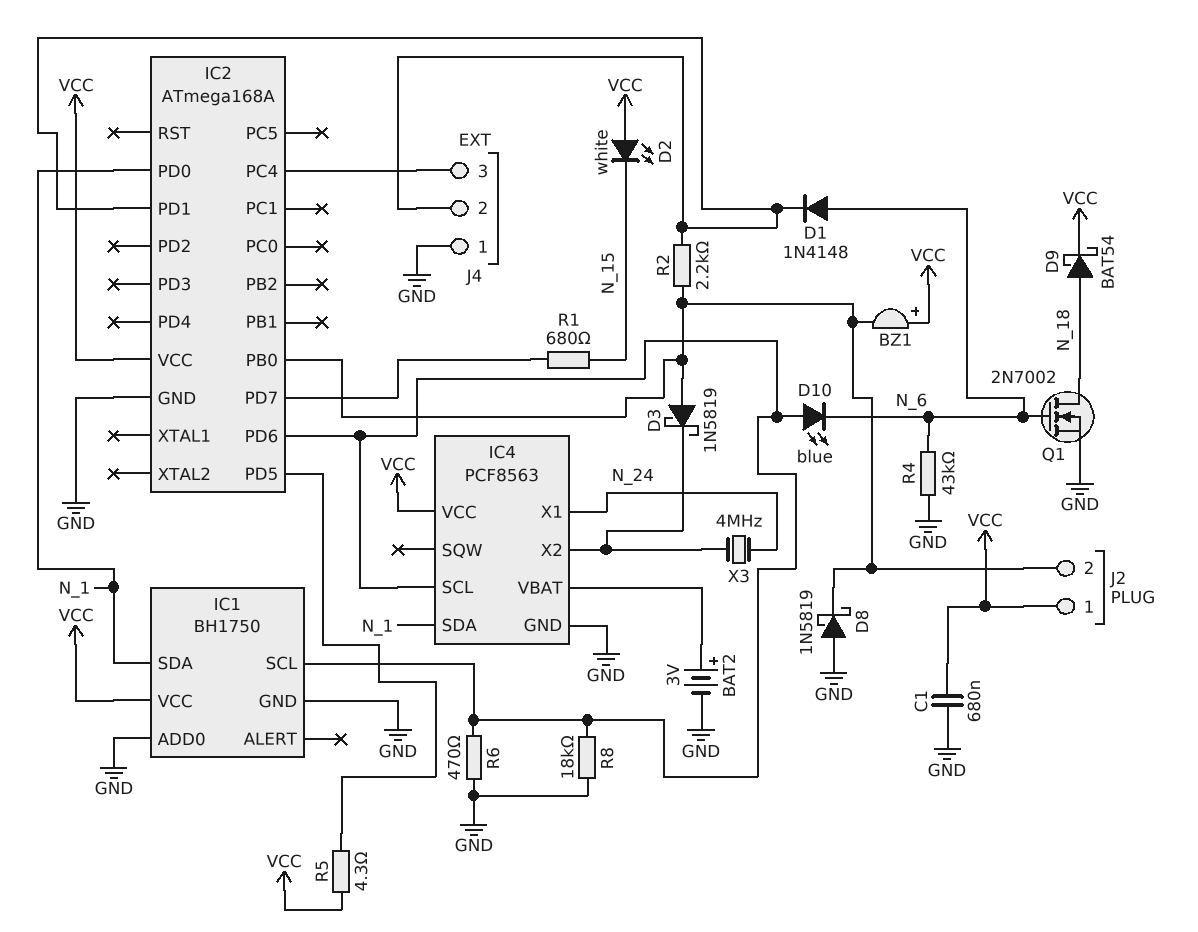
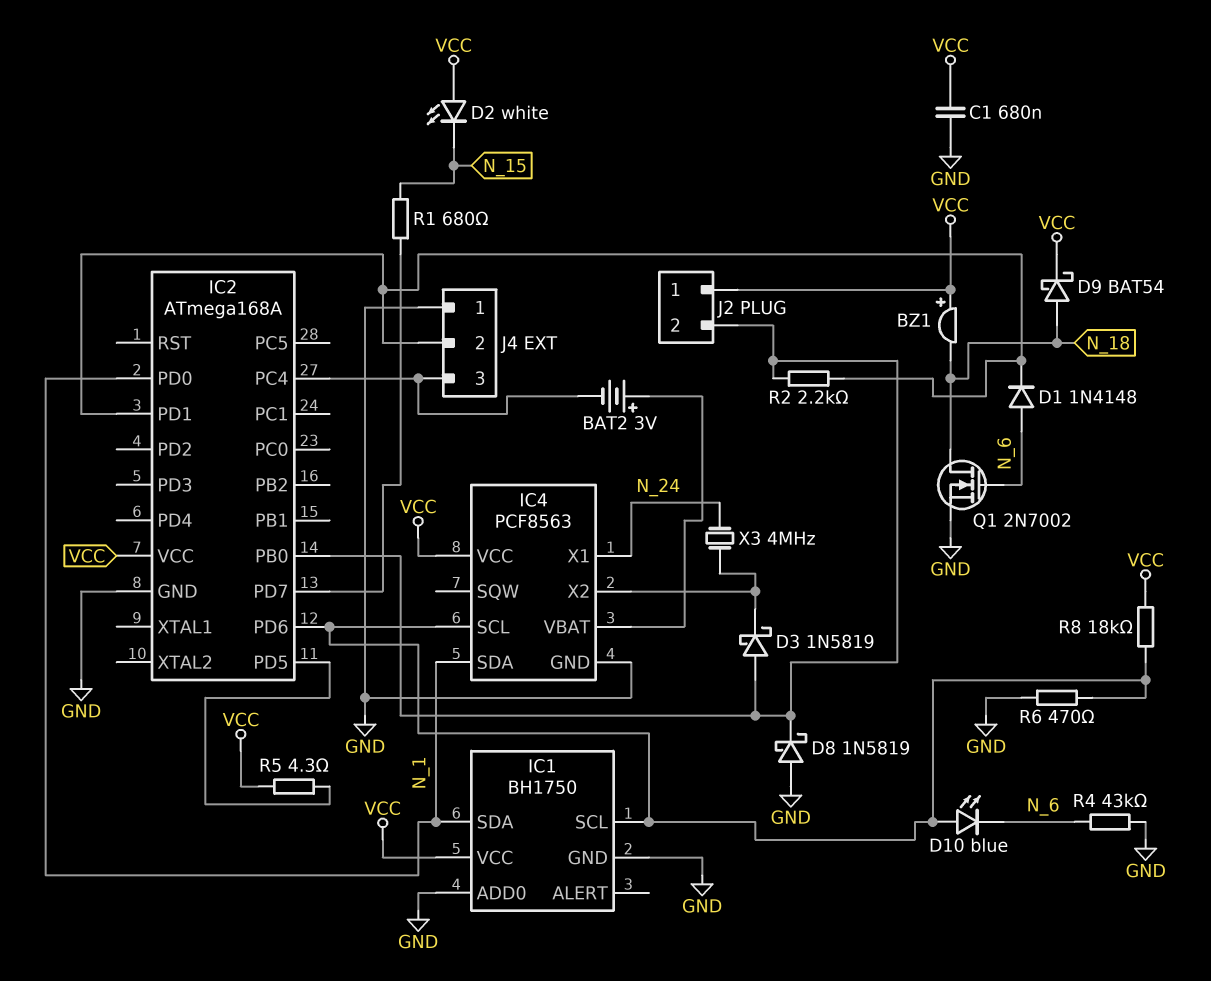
BAT2: 3V (plus IC4/VBAT, minus GND) -> 3V (plus IC4/VBAT, minus IC2/PC4)
BZ1: buzzer (plus VCC, minus IC2/PB0) -> buzzer (plus VCC, minus N_18)
R8: 18k (GND, IC1/SCL) -> 18k (IC1/SCL, VCC)

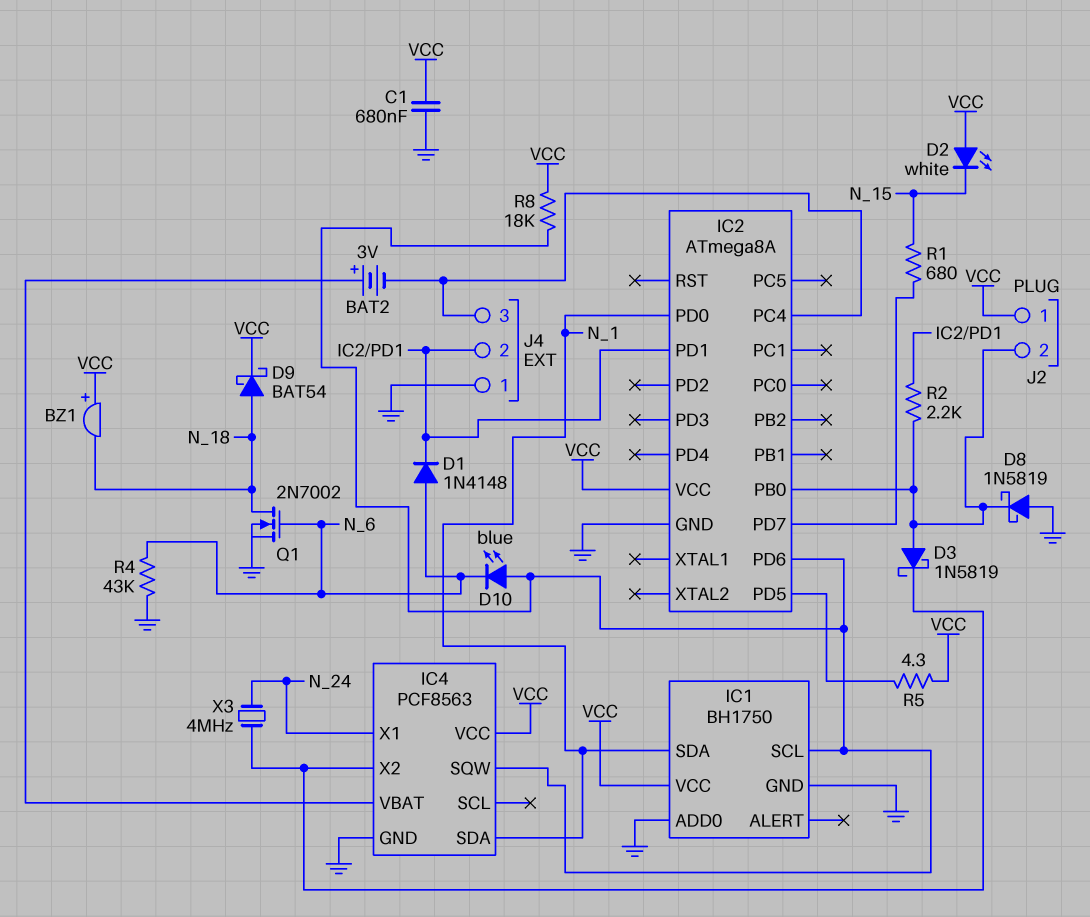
IC2: ATmega168A -> ATmega8A
IC4 pin SCL: IC1/SCL -> none
IC4 pin SQW: none -> IC1/SCL
R6: 470 (GND, IC1/SCL) -> none

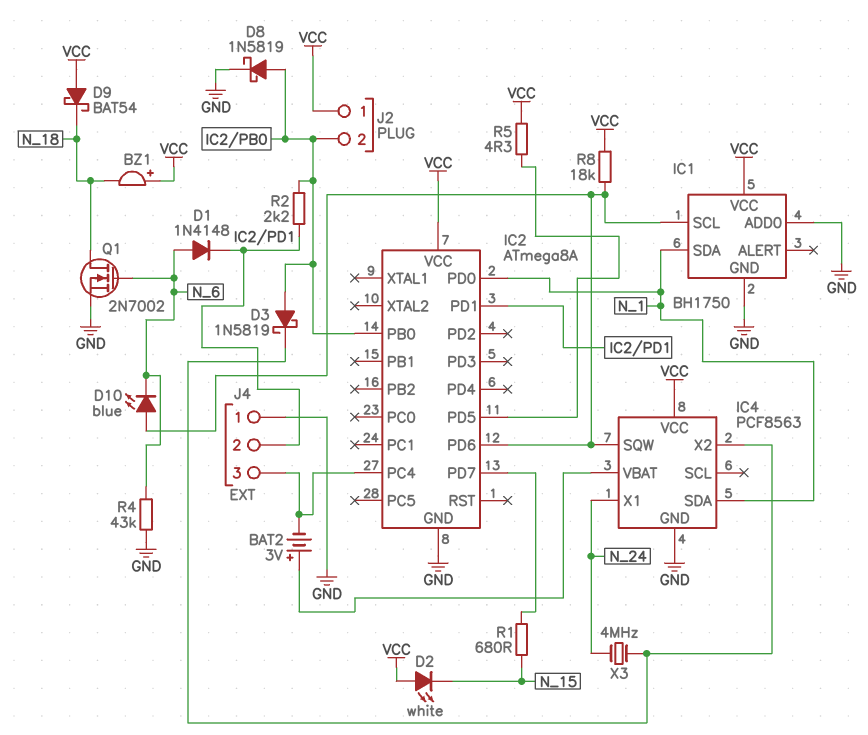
C1: 680nF (GND, VCC) -> none
D8: schottky 1N5819 (A GND, K IC2/PB0) -> schottky 1N5819 (A IC2/PB0, K GND)
D9: schottky BAT54 (A N_18, K VCC) -> schottky BAT54 (A VCC, K N_18)

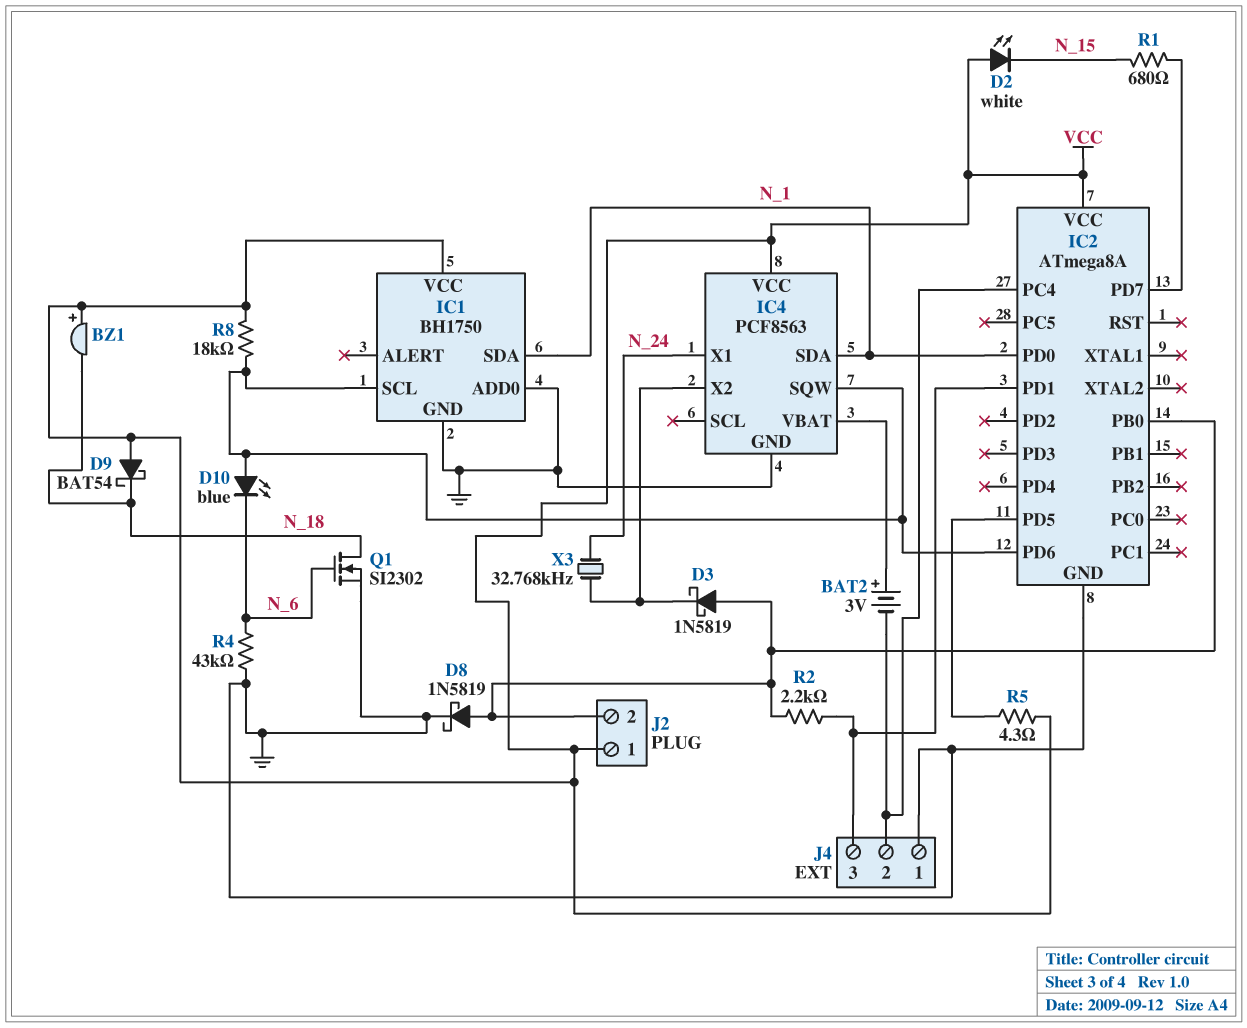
D1: diode 1N4148 (A N_6, K IC2/PD1) -> none
J4 pin 2: IC2/PD1 -> IC2/PC4
J4 pin 3: IC2/PC4 -> IC2/PD1
Q1: NMOS 2N7002 (G N_6, D N_18, S GND) -> NMOS SI2302 (G N_6, D N_18, S GND)
X3: 4MHz (IC4/X2, N_24) -> 32.768kHz (IC4/X2, N_24)

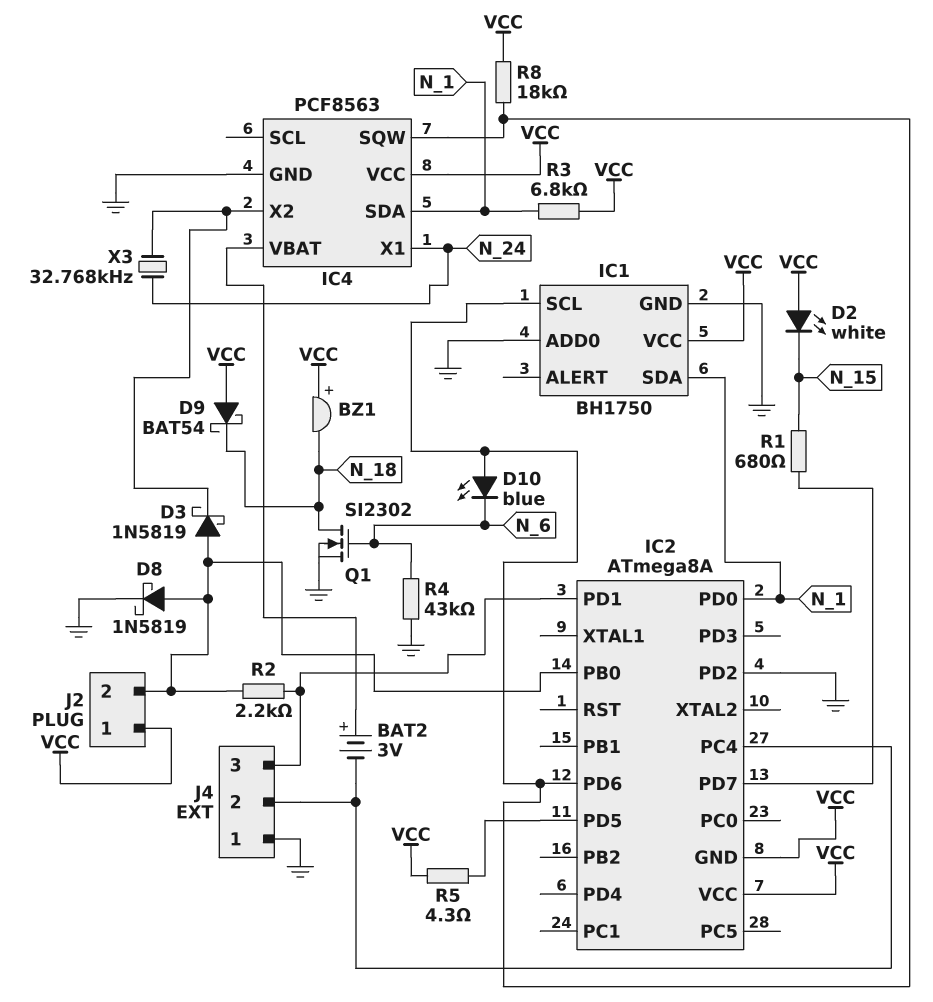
IC2 pin GND: GND -> VCC
IC2 pin PD2: none -> GND
R3: none -> 6.8k (N_1, VCC)

